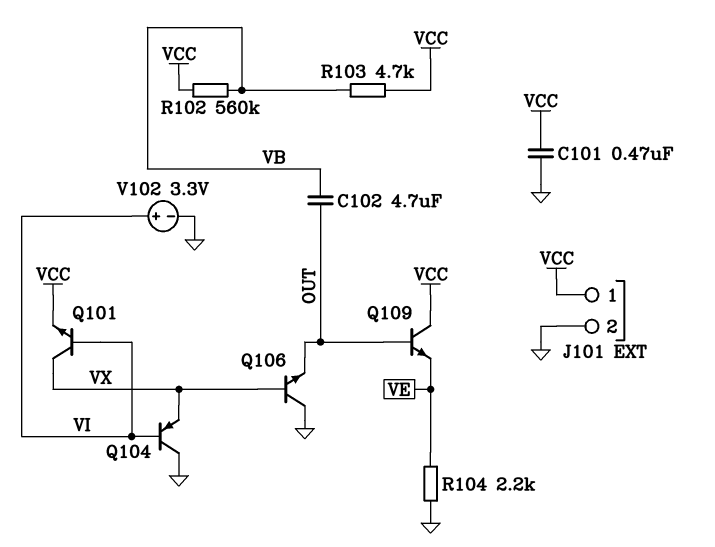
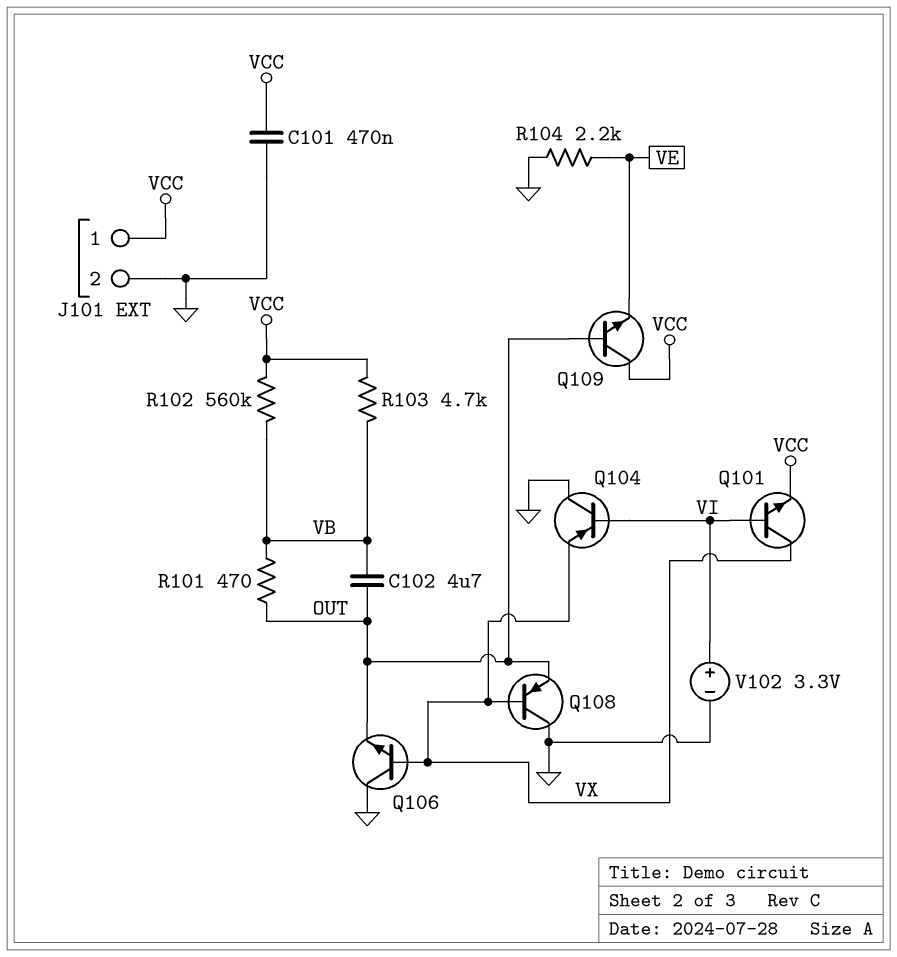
Q108: none -> PNP (B VX, C GND, E OUT)
R101: none -> 470 (OUT, VB)

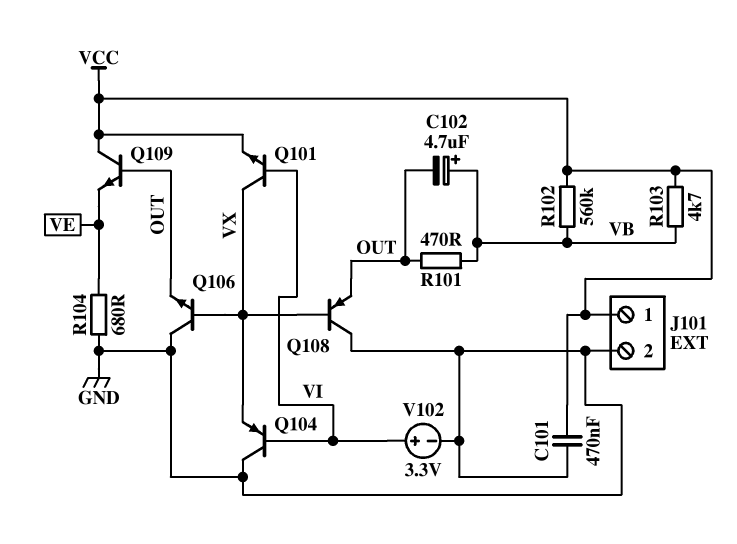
C102: 4.7uF (OUT, VB) -> 4.7uF (plus VB, minus OUT)
R104: 2.2k (GND, VE) -> 680 (GND, VE)

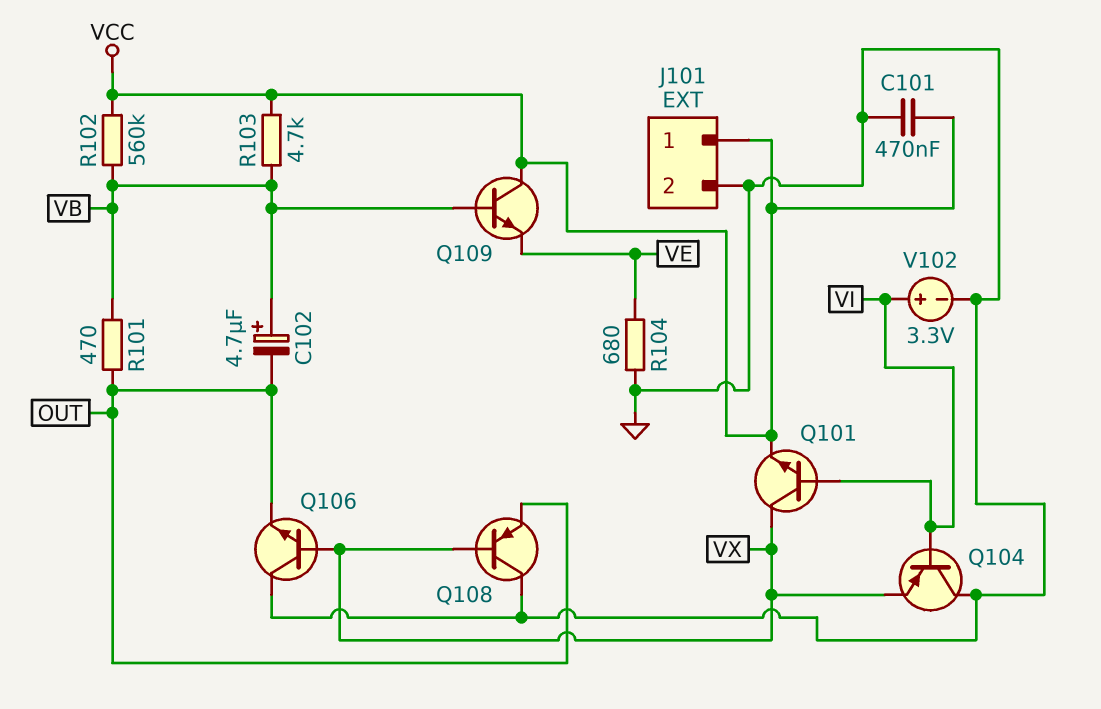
Q109: NPN (B OUT, C VCC, E VE) -> NPN (B VB, C VCC, E VE)

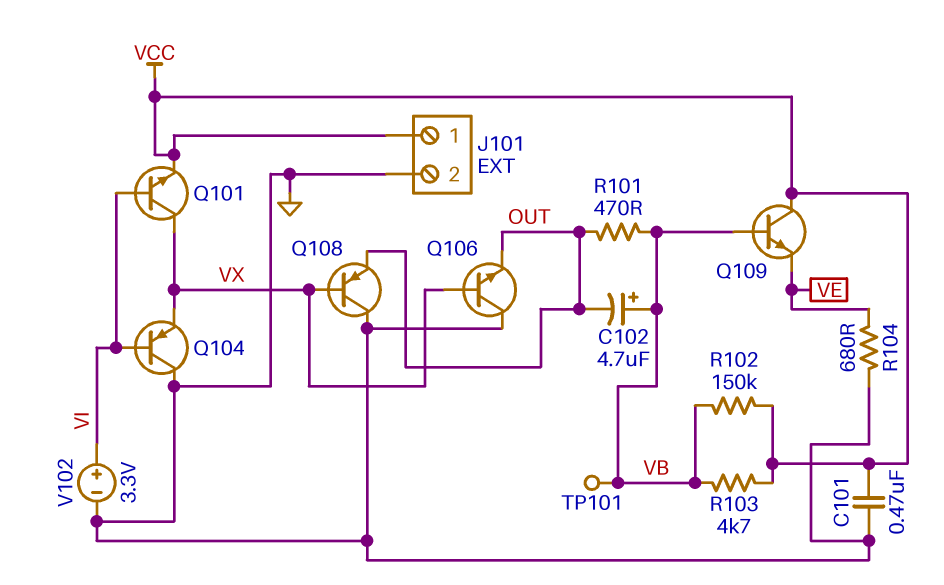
R102: 560k (VB, VCC) -> 150k (VB, VCC)
TP101: none -> test point (VB)

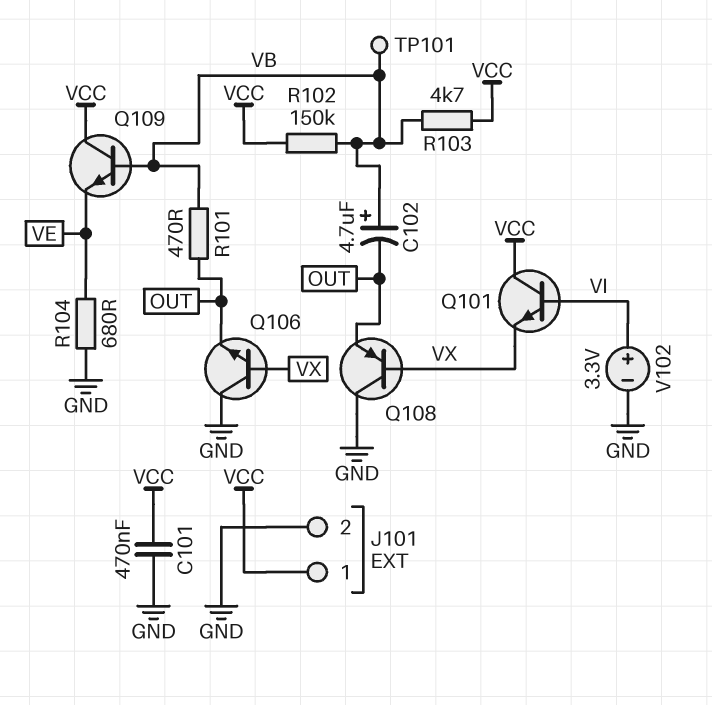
Q101: NPN (B VI, C VX, E VCC) -> NPN (B VI, C VCC, E VX)
Q104: PNP (B VI, C GND, E VX) -> none

